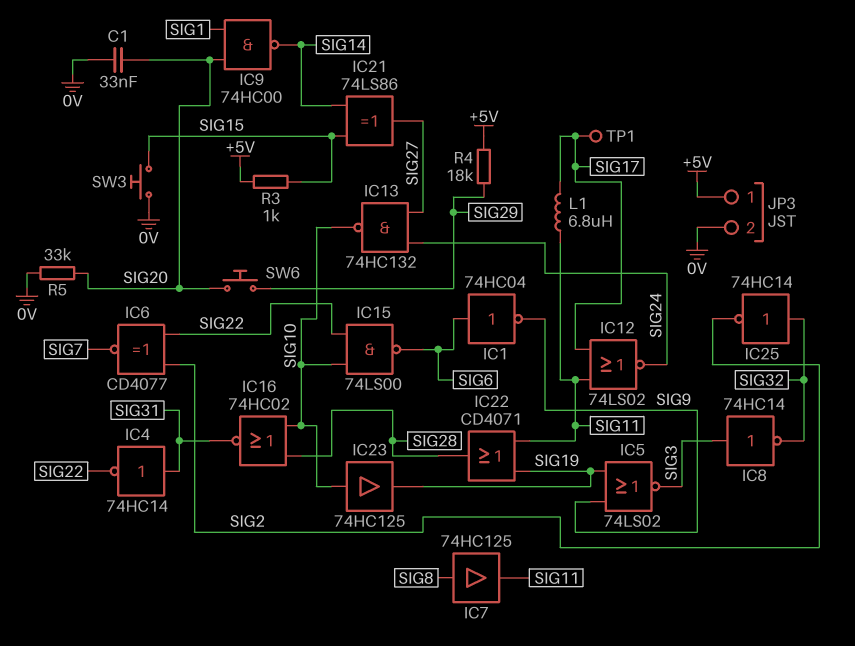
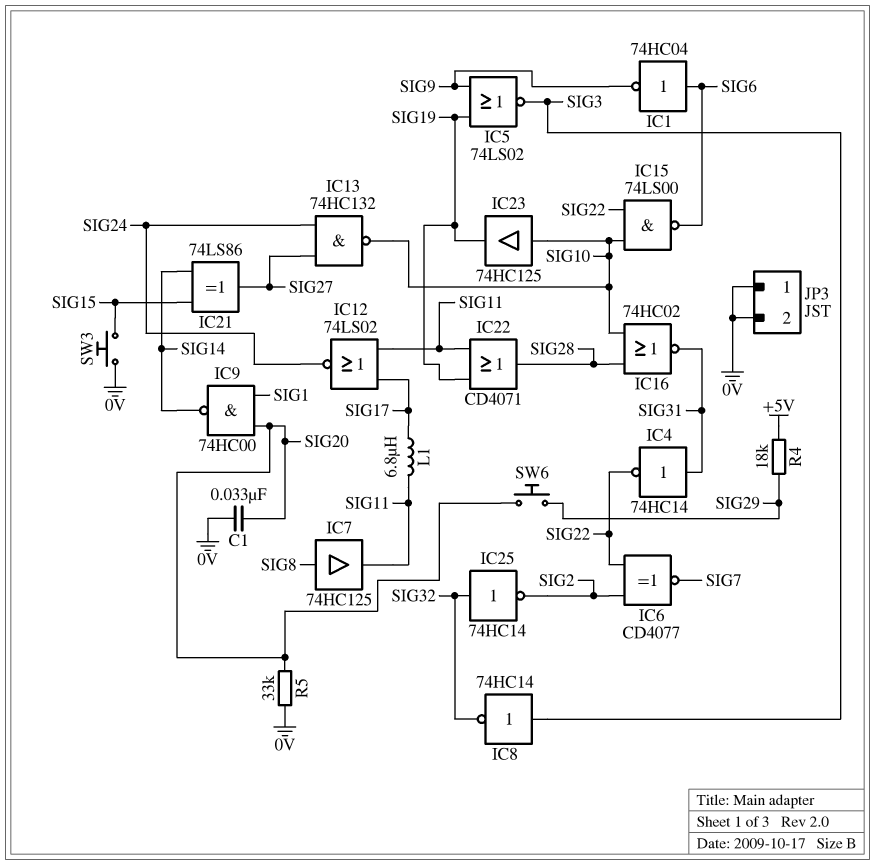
JP3 pin 1: +5V -> 0V
R3: 1k (+5V, SIG15) -> none
TP1: test point (SIG17) -> none

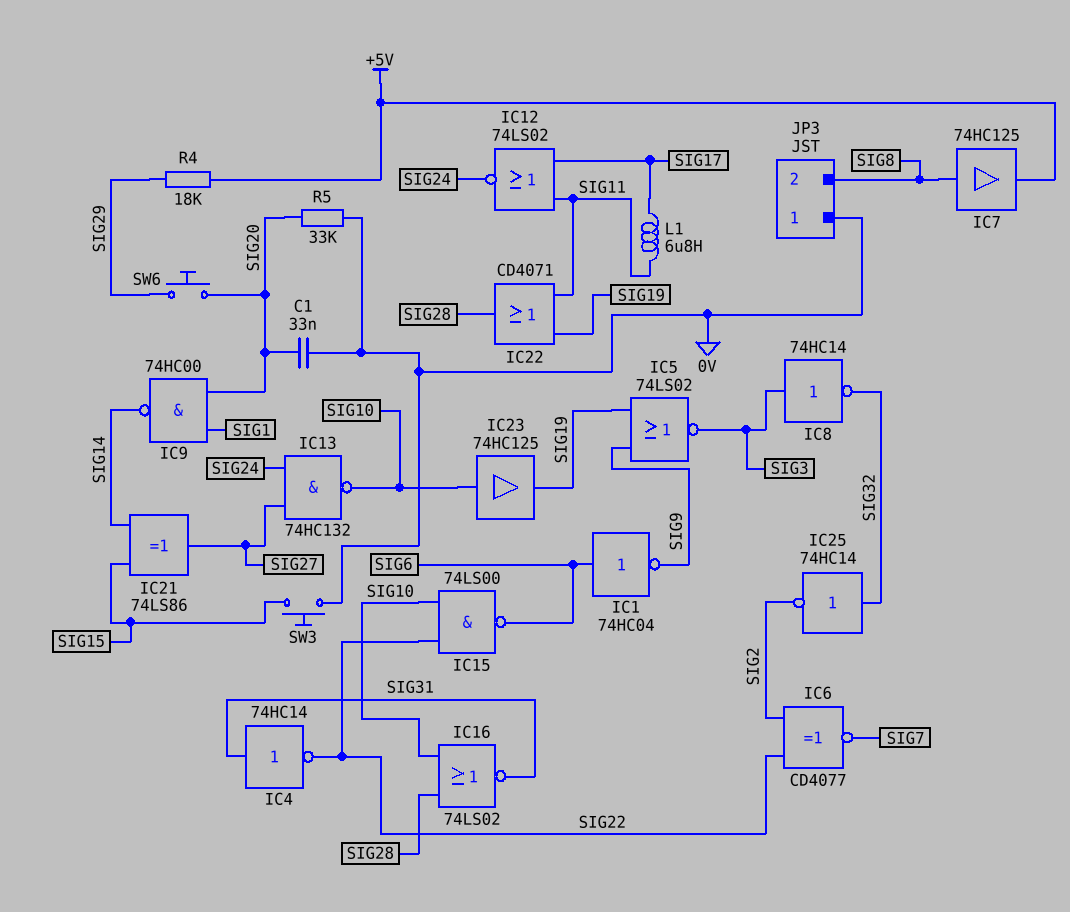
IC7: buffer 74HC125 (in SIG8, out SIG11) -> buffer 74HC125 (in SIG8, out +5V)
IC16: NOR 74HC02 (in SIG10, in SIG28, out SIG31) -> NOR 74LS02 (in SIG10, in SIG28, out SIG31)
JP3 pin 2: 0V -> SIG8

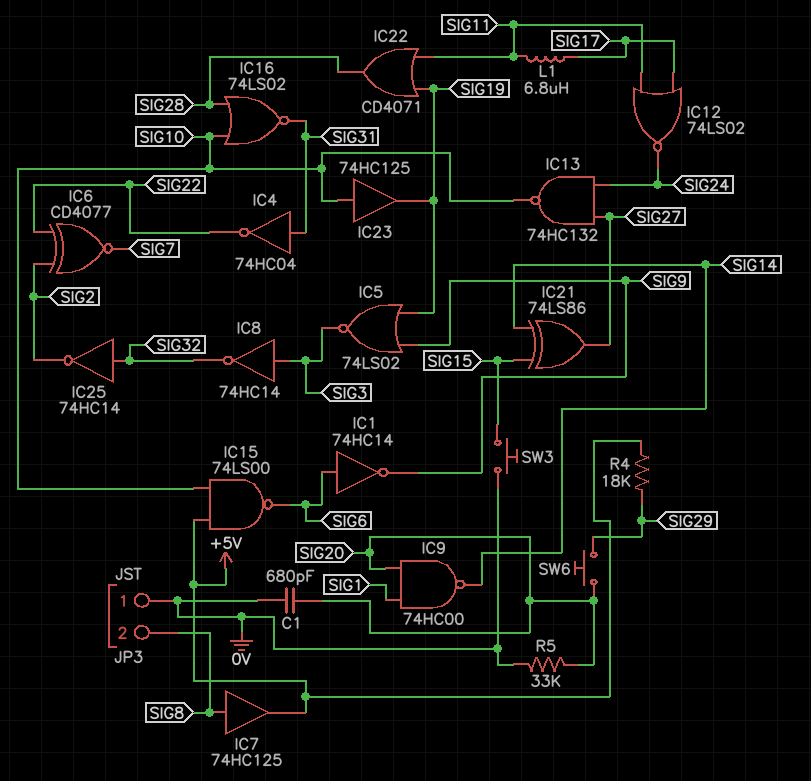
C1: 33nF (0V, SIG20) -> 680pF (0V, SIG20)
IC1: NOT 74HC04 (in SIG6, out SIG9) -> NOT 74HC14 (in SIG6, out SIG9)
IC4: NOT 74HC14 (in SIG31, out SIG22) -> NOT 74HC04 (in SIG31, out SIG22)
IC15: NAND 74LS00 (in SIG10, in SIG22, out SIG6) -> NAND 74LS00 (in +5V, in SIG10, out SIG6)

